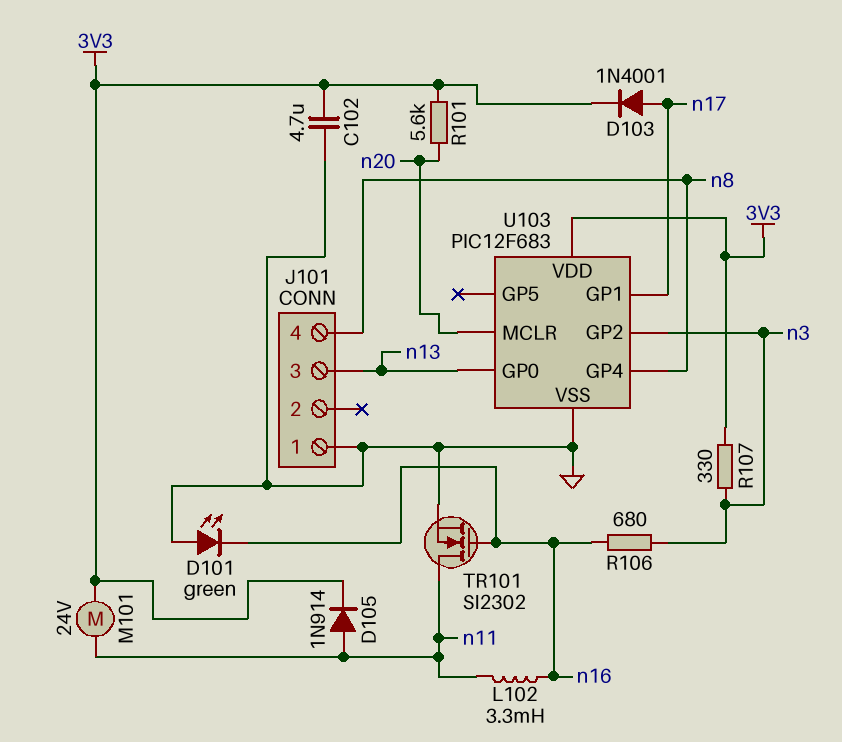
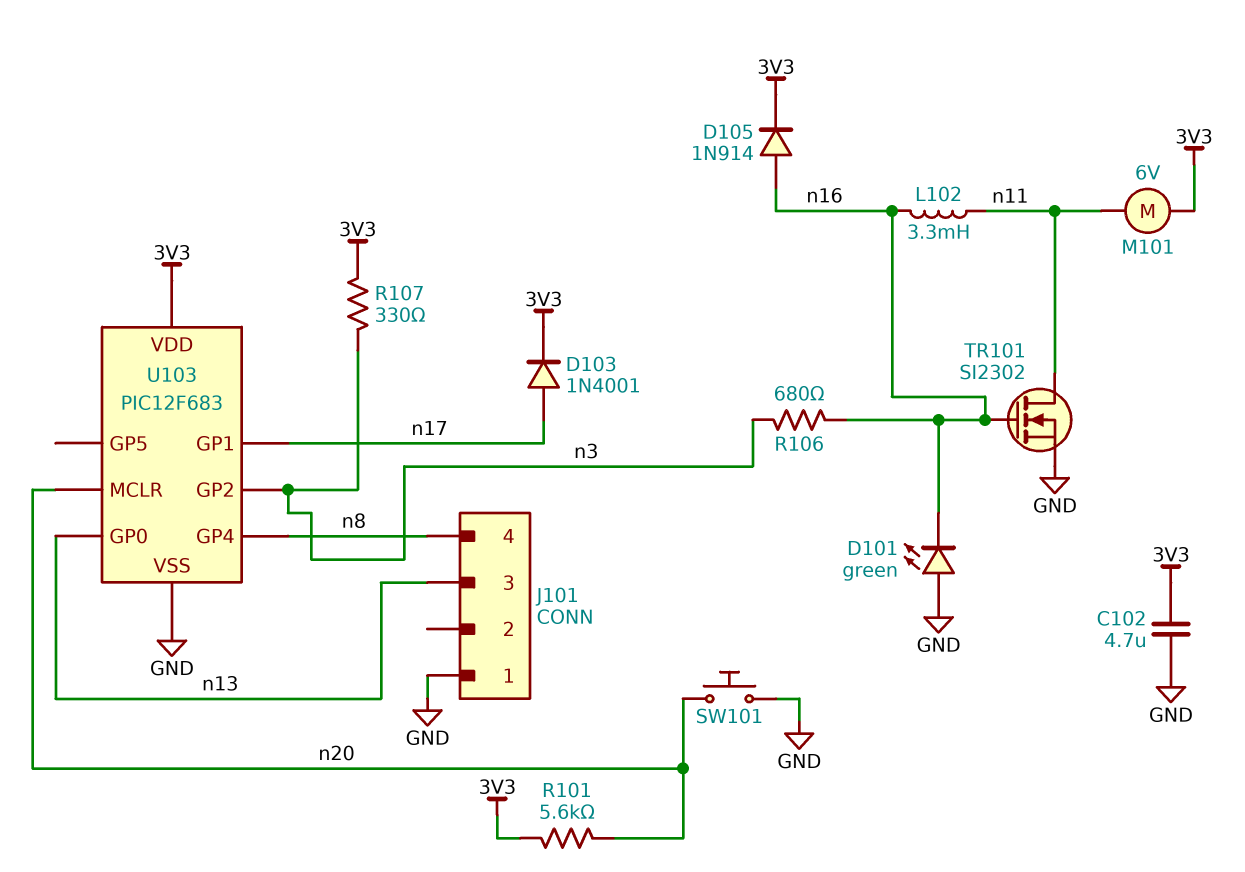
D105: diode 1N914 (A n11, K 3V3) -> diode 1N914 (A n16, K 3V3)
M101: motor 24V (3V3, n11) -> motor 6V (3V3, n11)
SW101: none -> button (GND, n20)

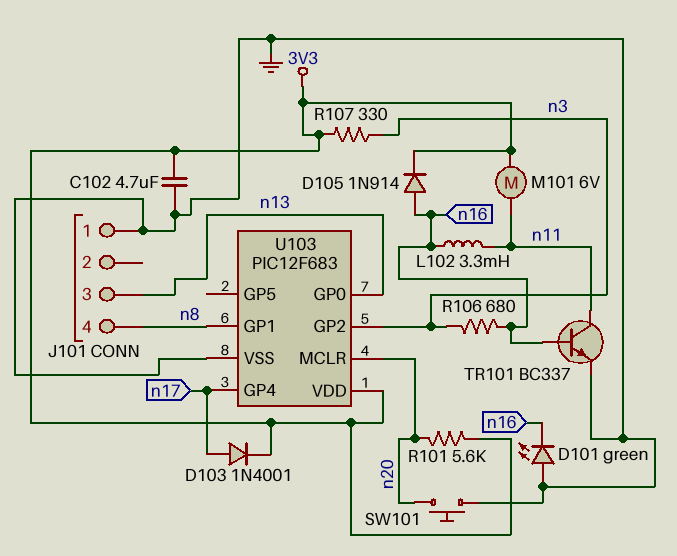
TR101: NMOS SI2302 (G n16, D n11, S GND) -> NPN BC337 (B n16, C n11, E GND)
U103 pin GP1: n17 -> n8
U103 pin GP4: n8 -> n17

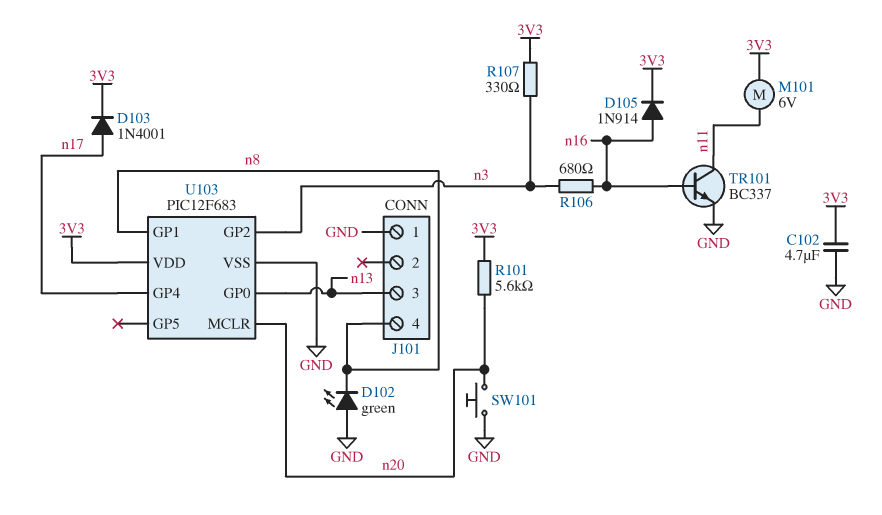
D101: LED green (A GND, K n16) -> none
D102: none -> LED green (A GND, K n8)
L102: 3.3mH (n11, n16) -> none

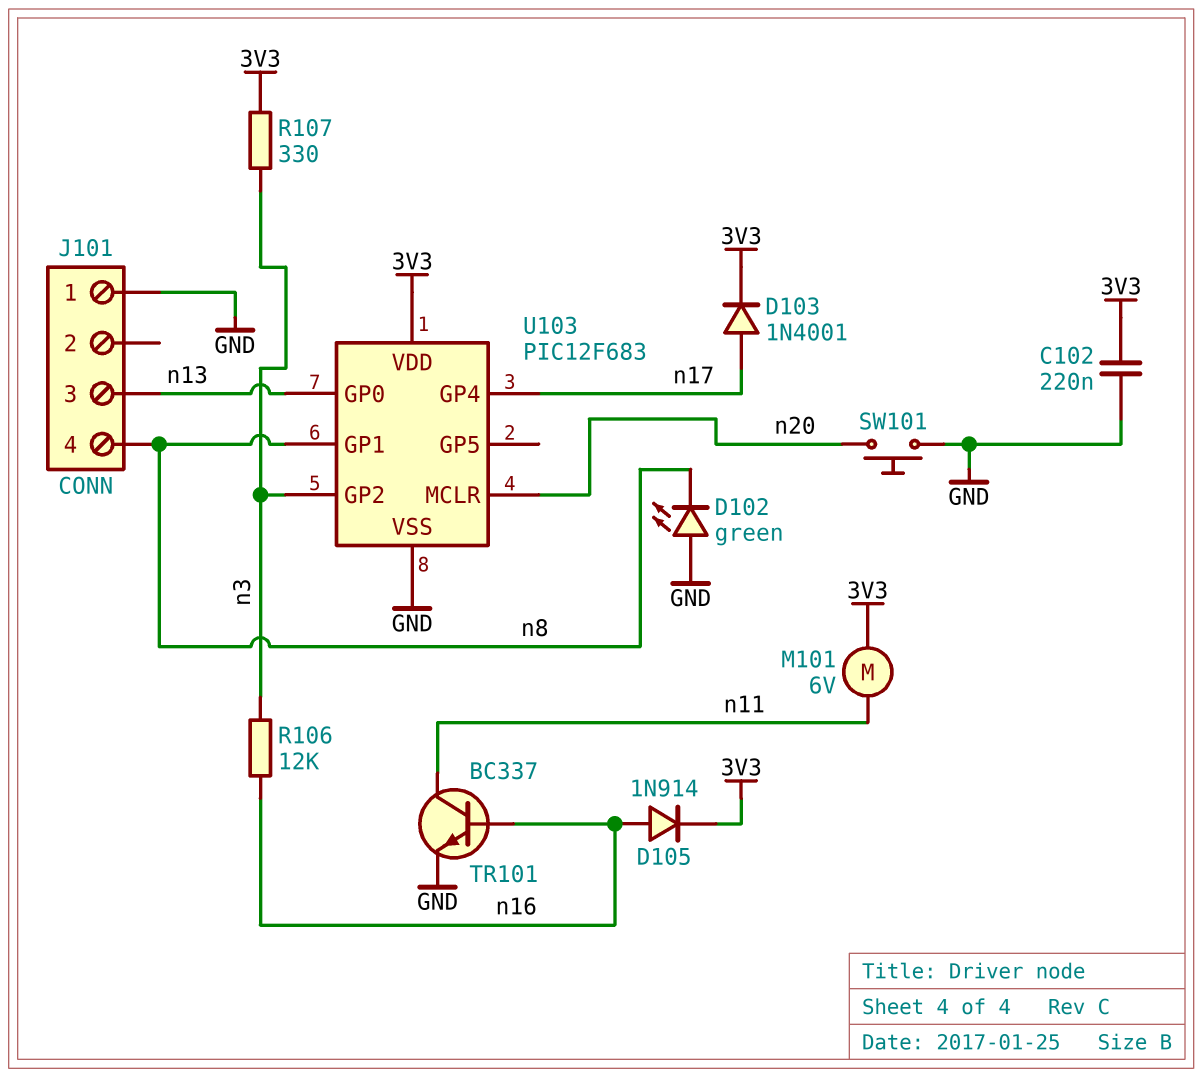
C102: 4.7uF (3V3, GND) -> 220nF (3V3, GND)
R101: 5.6k (3V3, n20) -> none
R106: 680 (n3, n16) -> 12k (n3, n16)

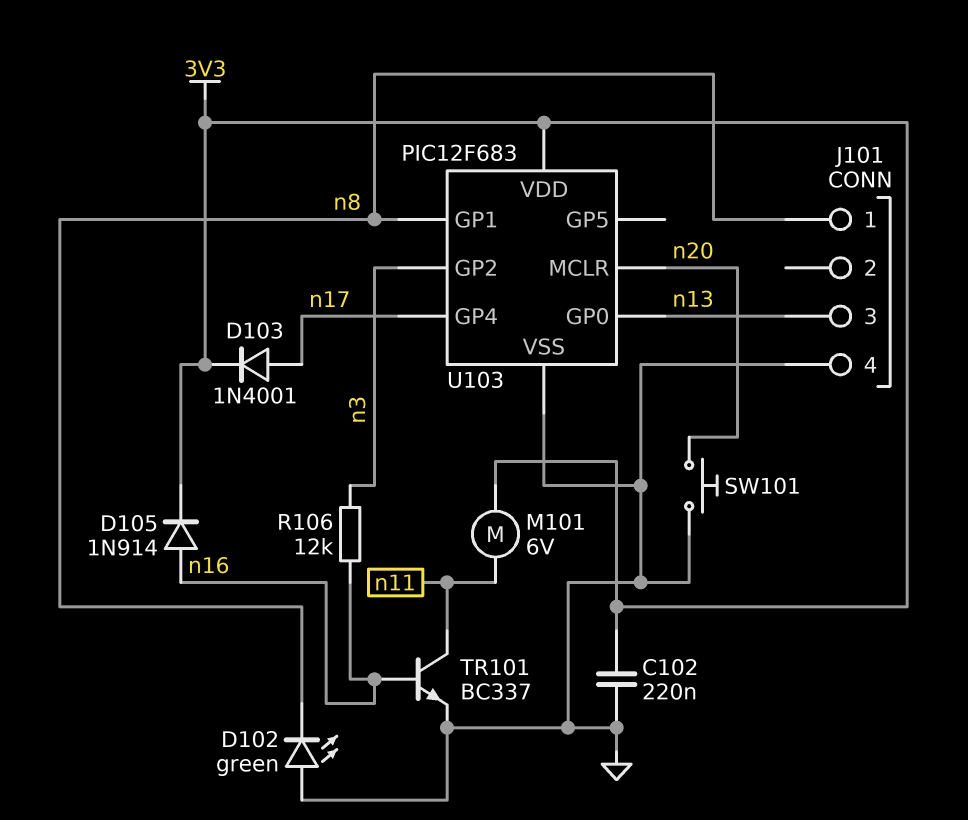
J101 pin 1: GND -> n8
J101 pin 4: n8 -> GND
R107: 330 (3V3, n3) -> none

